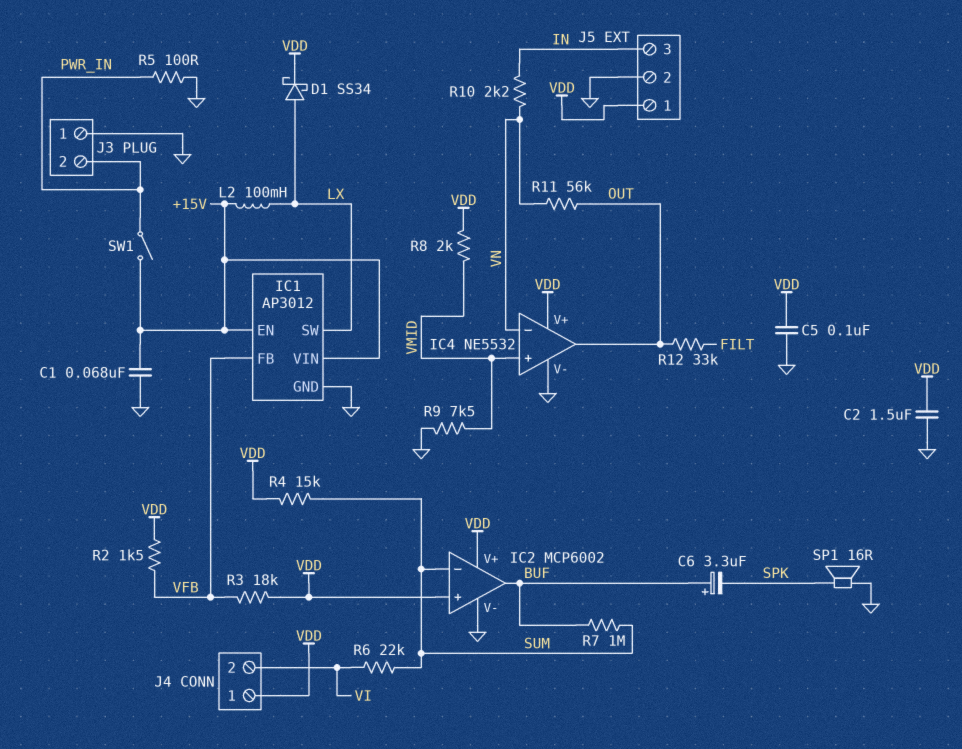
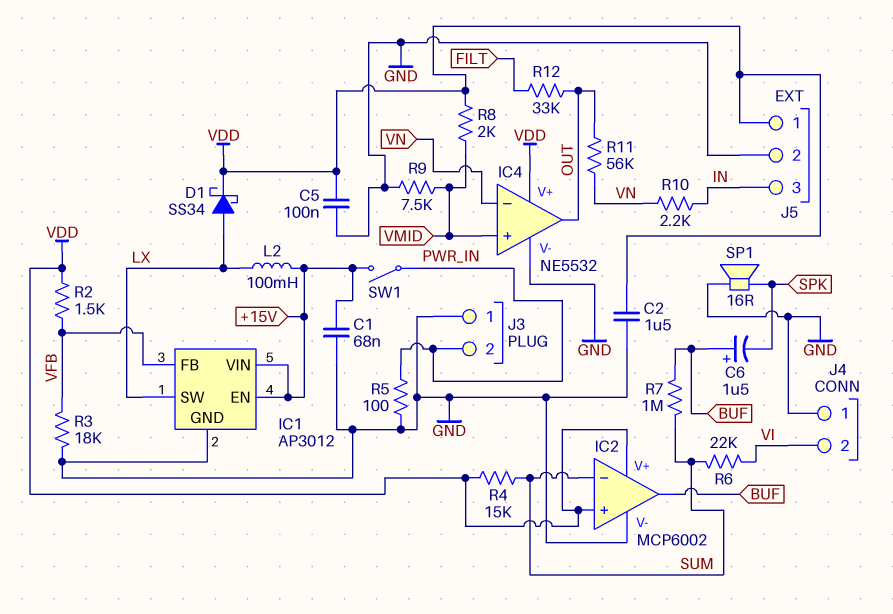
C6: 3.3uF (plus BUF, minus SPK) -> 1.5uF (plus BUF, minus SPK)
J4 pin 1: VDD -> GND
R3: 18k (VDD, VFB) -> 18k (GND, VFB)

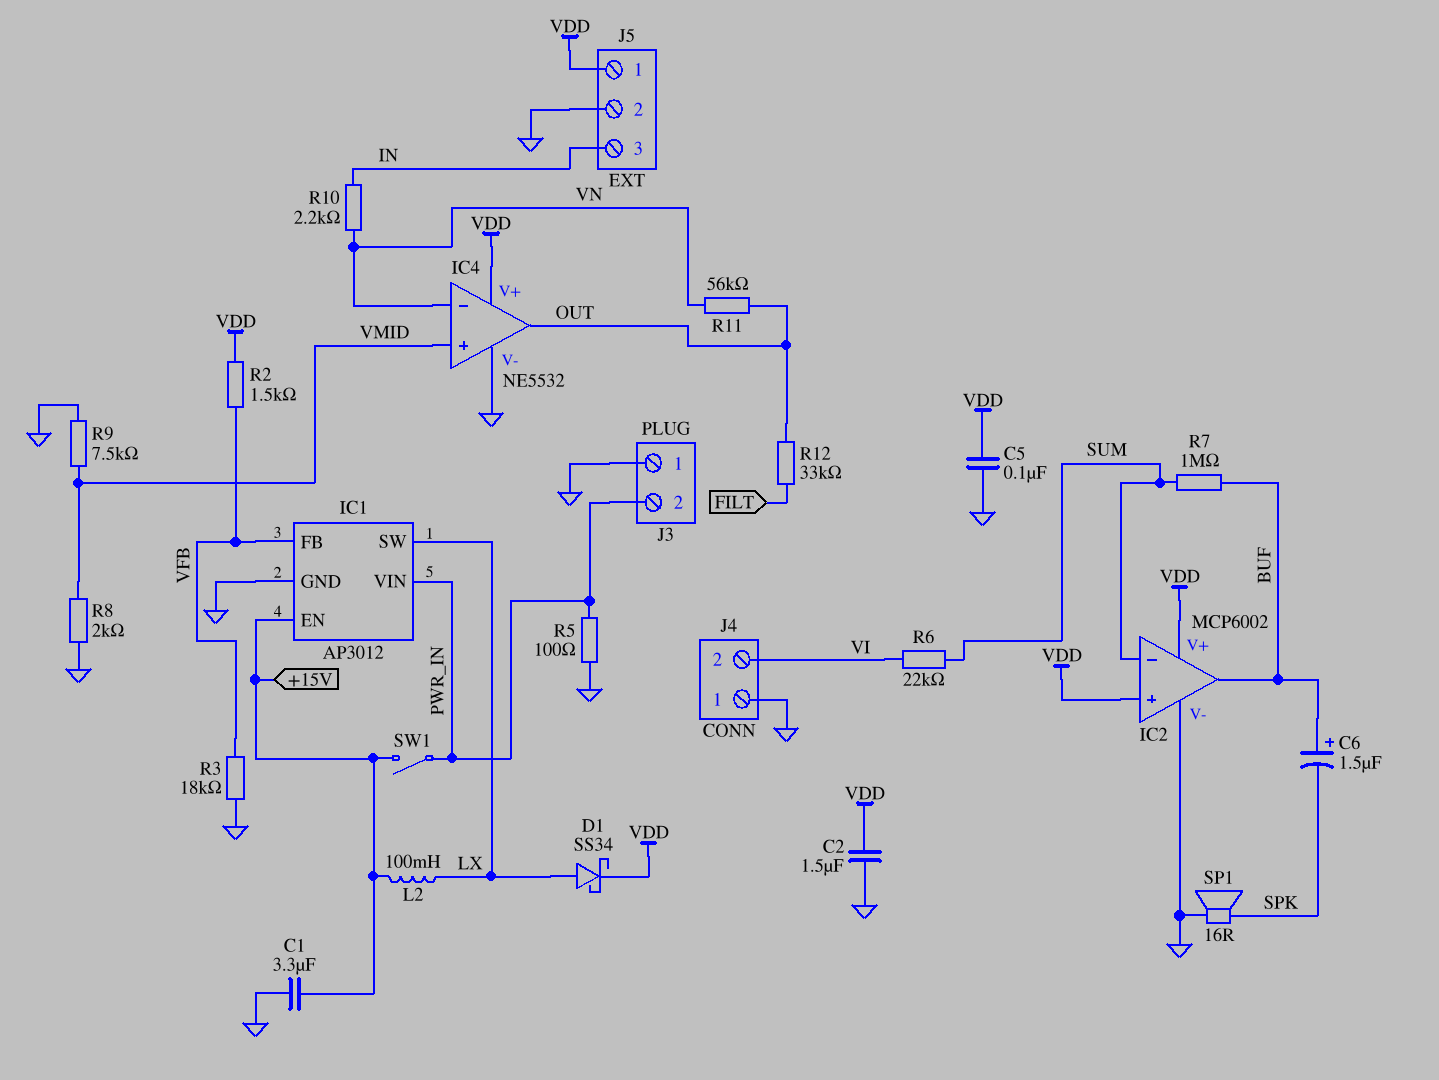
C1: 68nF (+15V, GND) -> 3.3uF (+15V, GND)
IC1 pin VIN: +15V -> PWR_IN
R4: 15k (SUM, VDD) -> none
R8: 2k (VDD, VMID) -> 2k (GND, VMID)

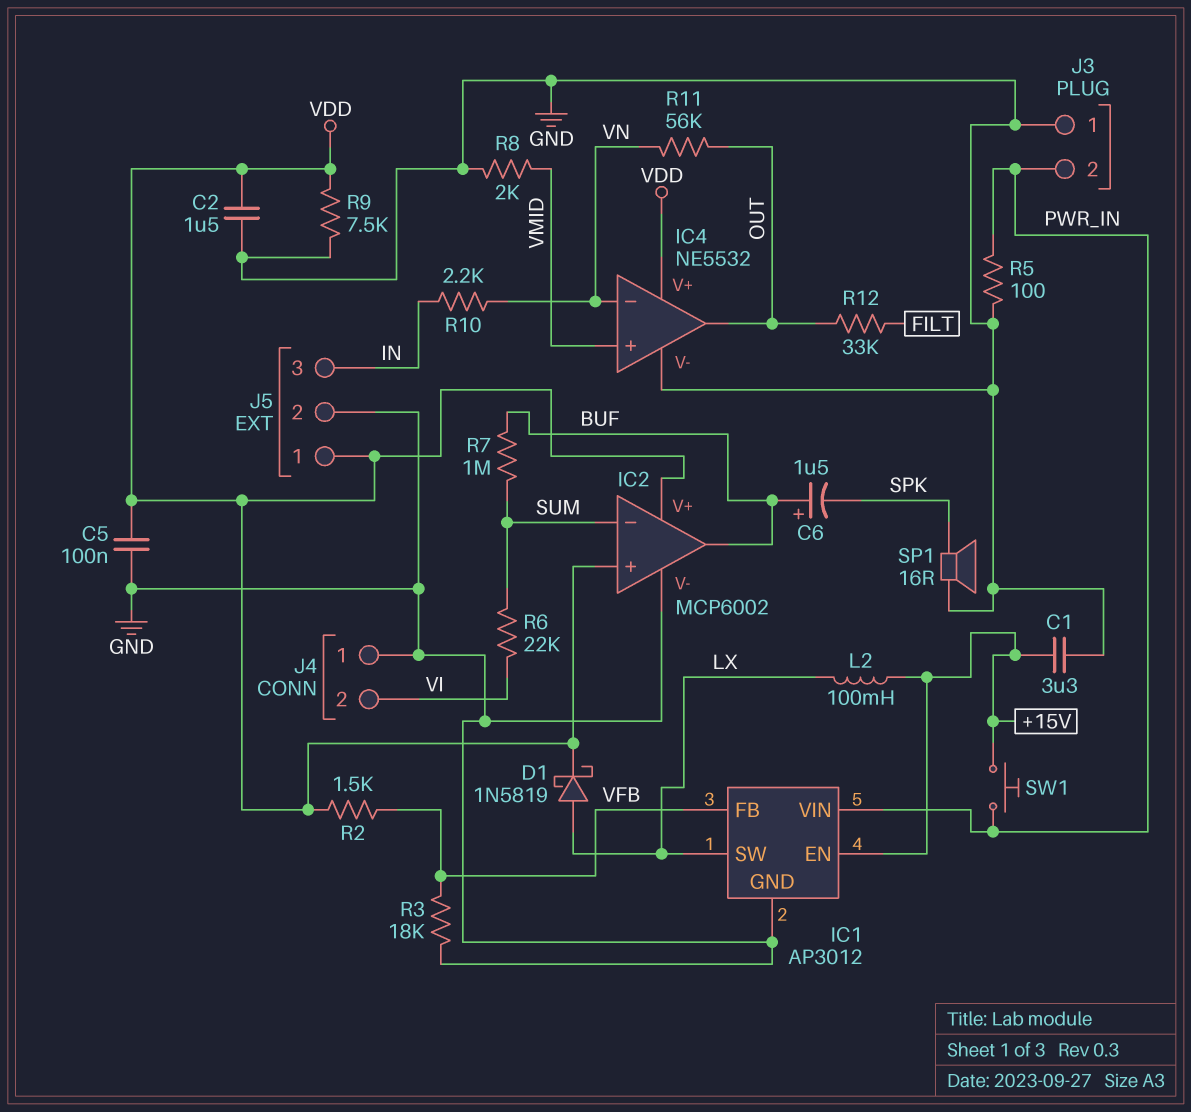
D1: schottky SS34 (A LX, K VDD) -> schottky 1N5819 (A LX, K VDD)
R9: 7.5k (GND, VMID) -> 7.5k (GND, VDD)
SW1: switch (+15V, PWR_IN) -> button (+15V, PWR_IN)

